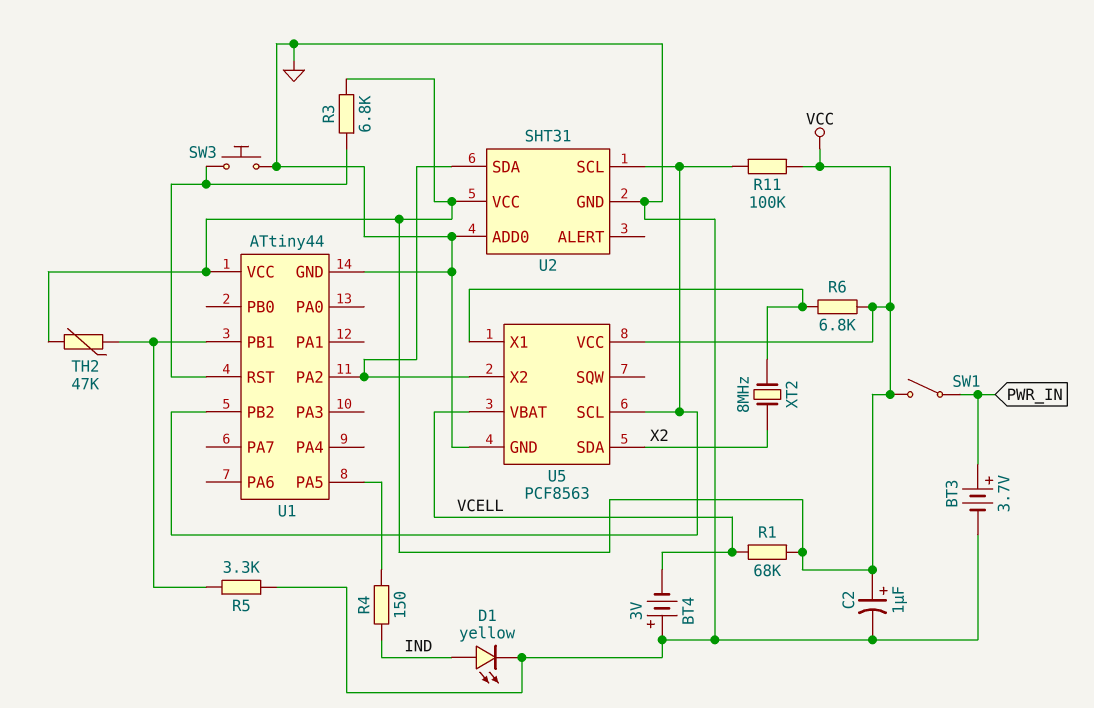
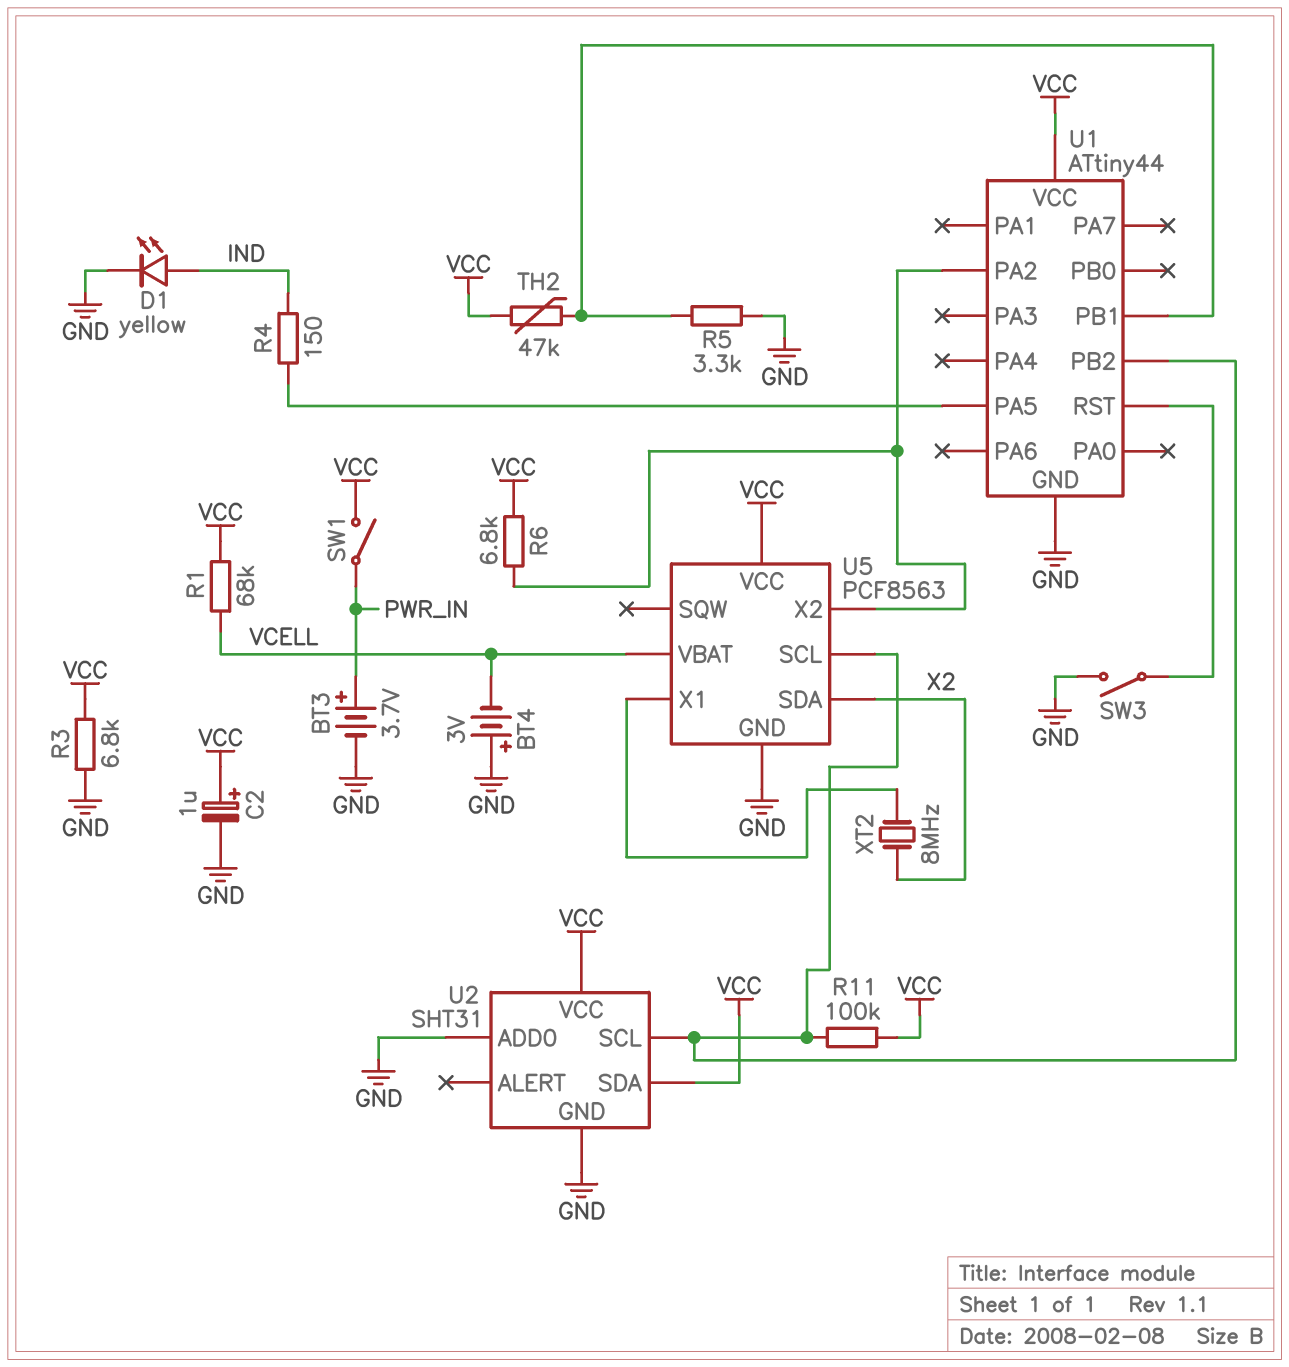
R3: 6.8k (U1/RST, VCC) -> 6.8k (GND, VCC)
R6: 6.8k (U5/X1, VCC) -> 6.8k (U1/PA2, VCC)
SW3: button (GND, U1/RST) -> switch (GND, U1/RST)
U2 pin SDA: U1/PA2 -> VCC

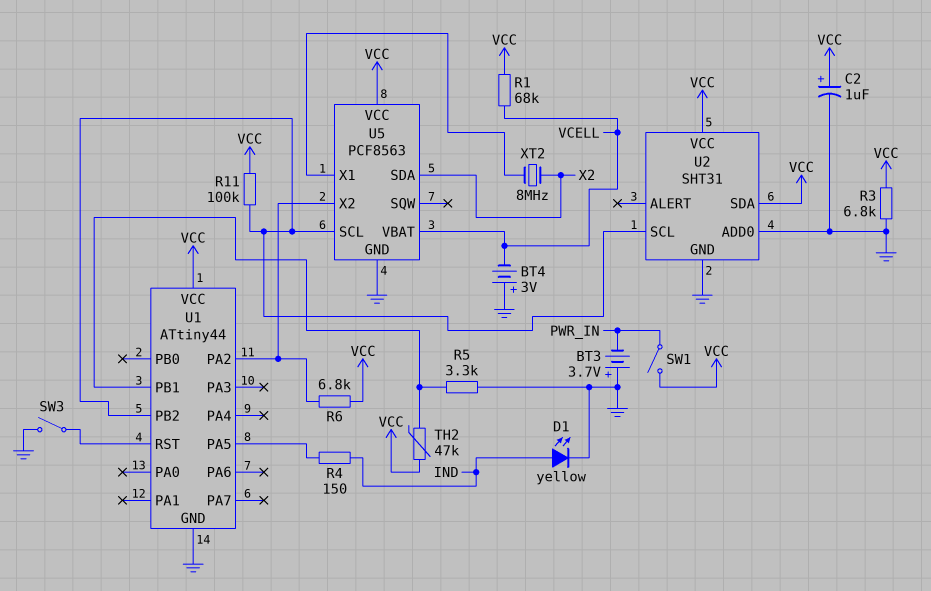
BT3: 3.7V (plus PWR_IN, minus GND) -> 3.7V (plus GND, minus PWR_IN)

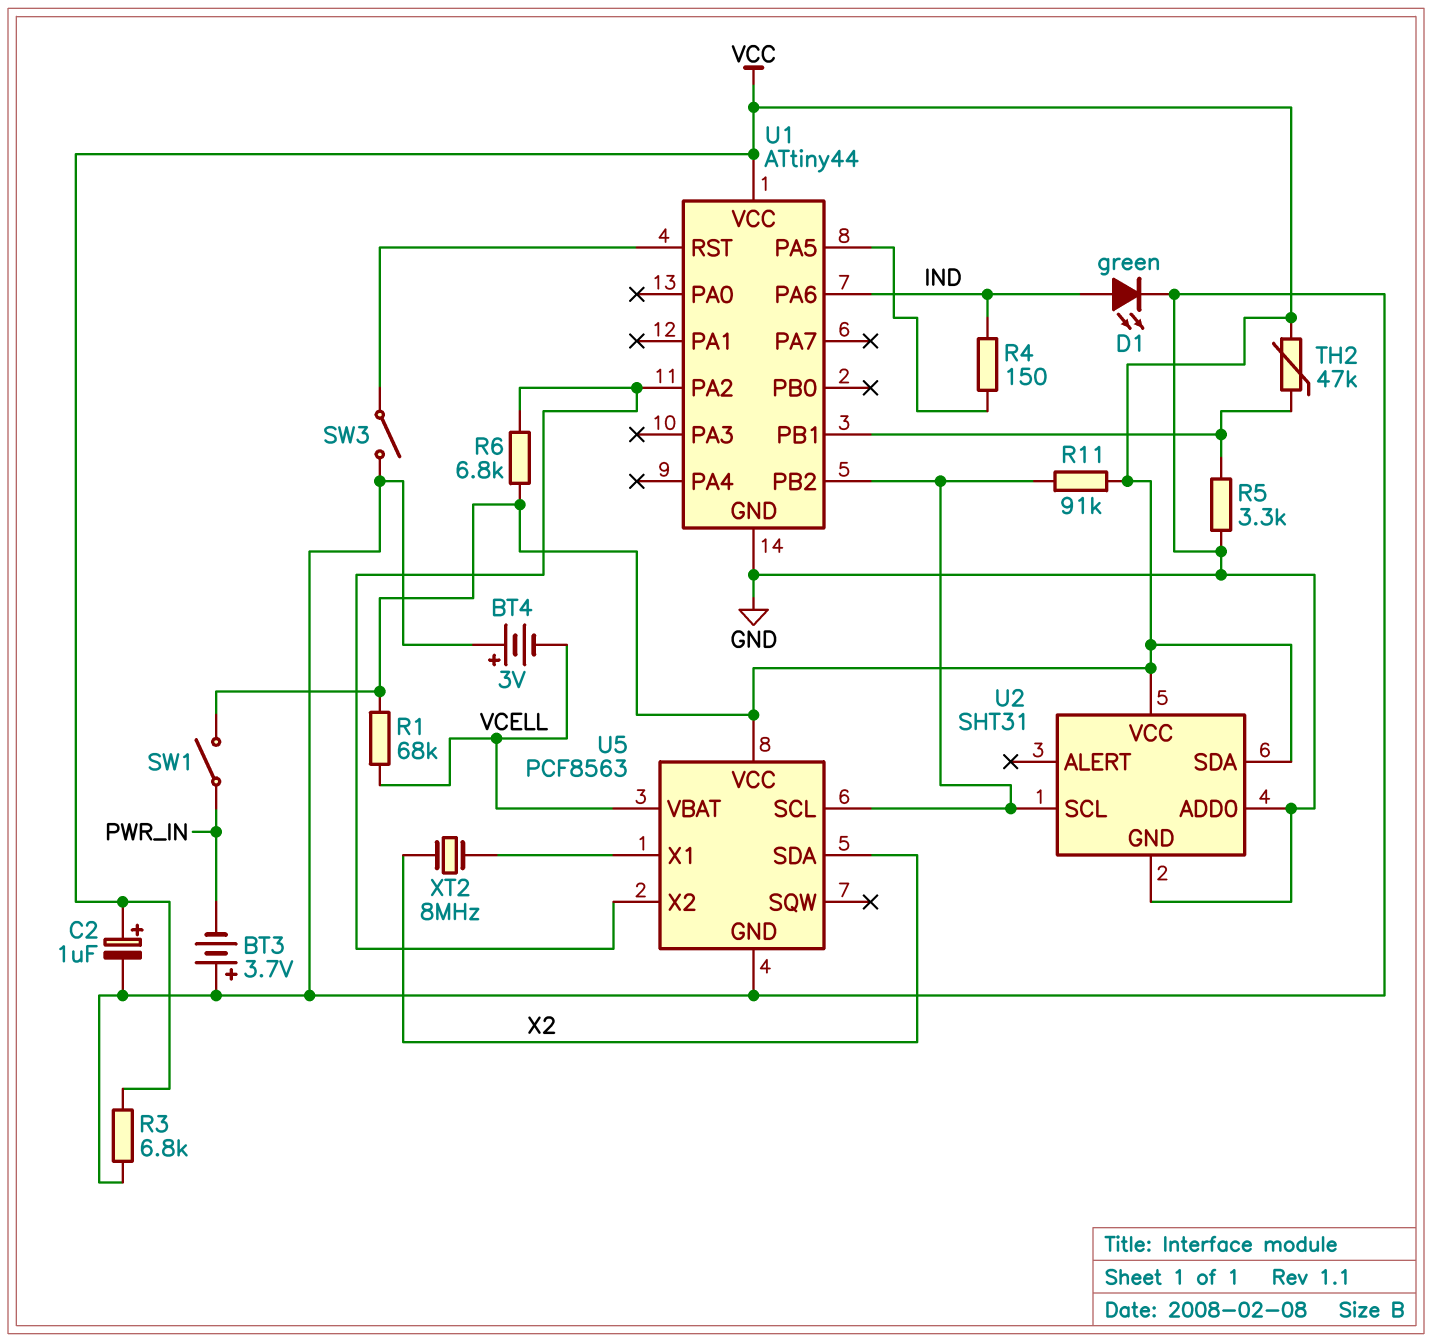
D1: LED yellow (A IND, K GND) -> LED green (A IND, K GND)
R11: 100k (U1/PB2, VCC) -> 91k (U1/PB2, VCC)
U1 pin PA6: none -> IND

